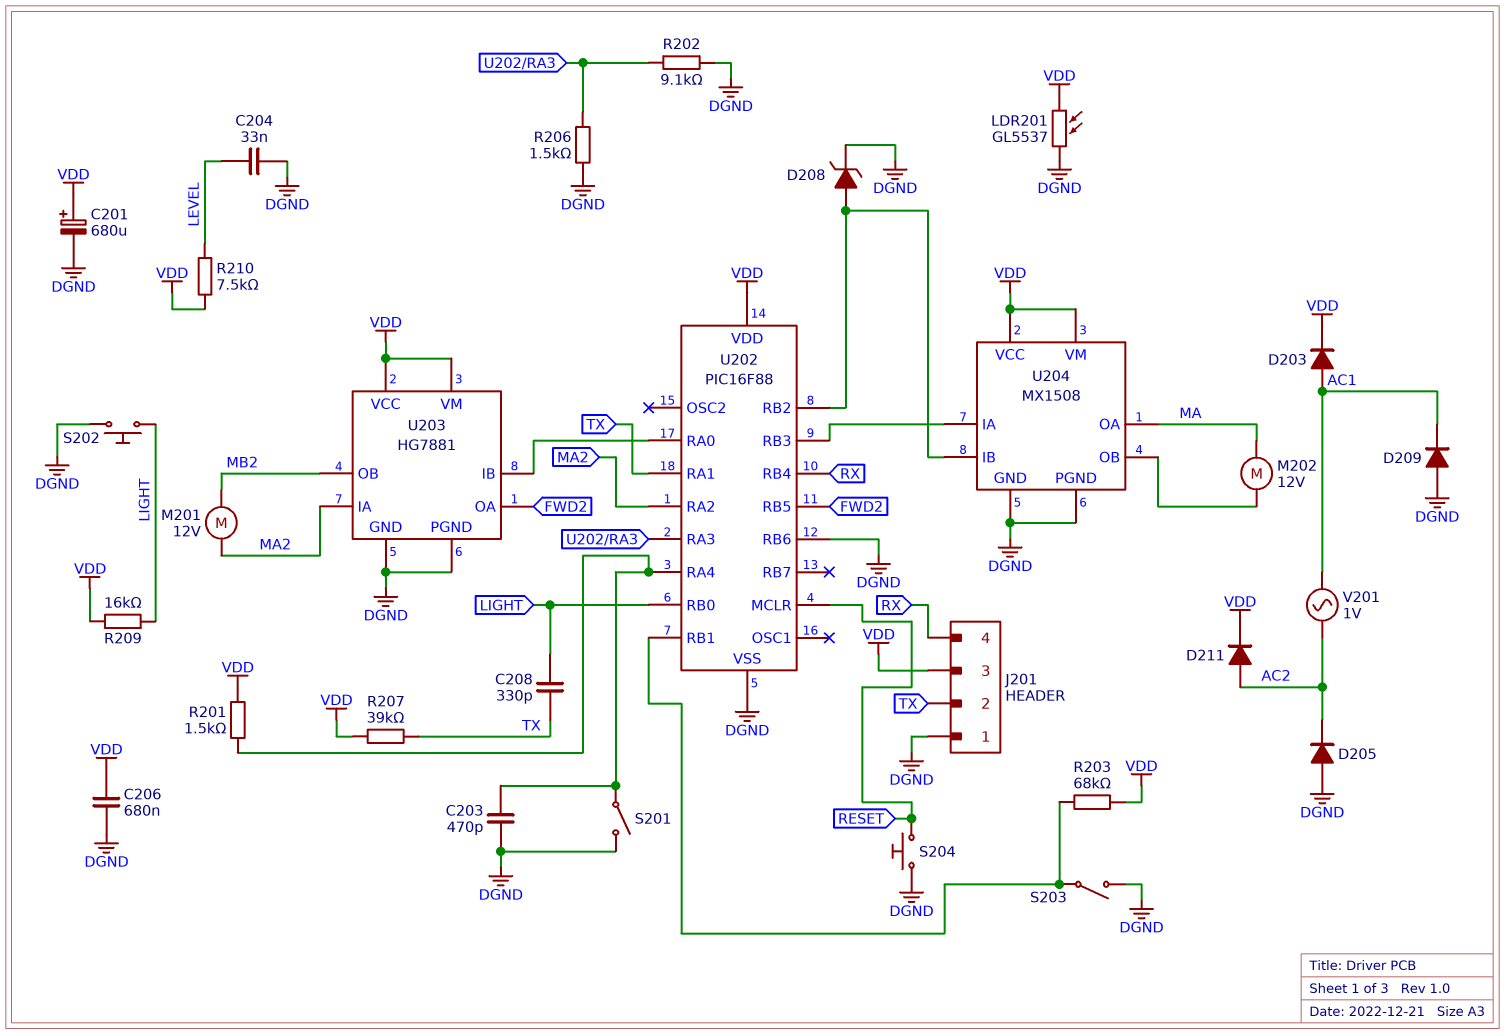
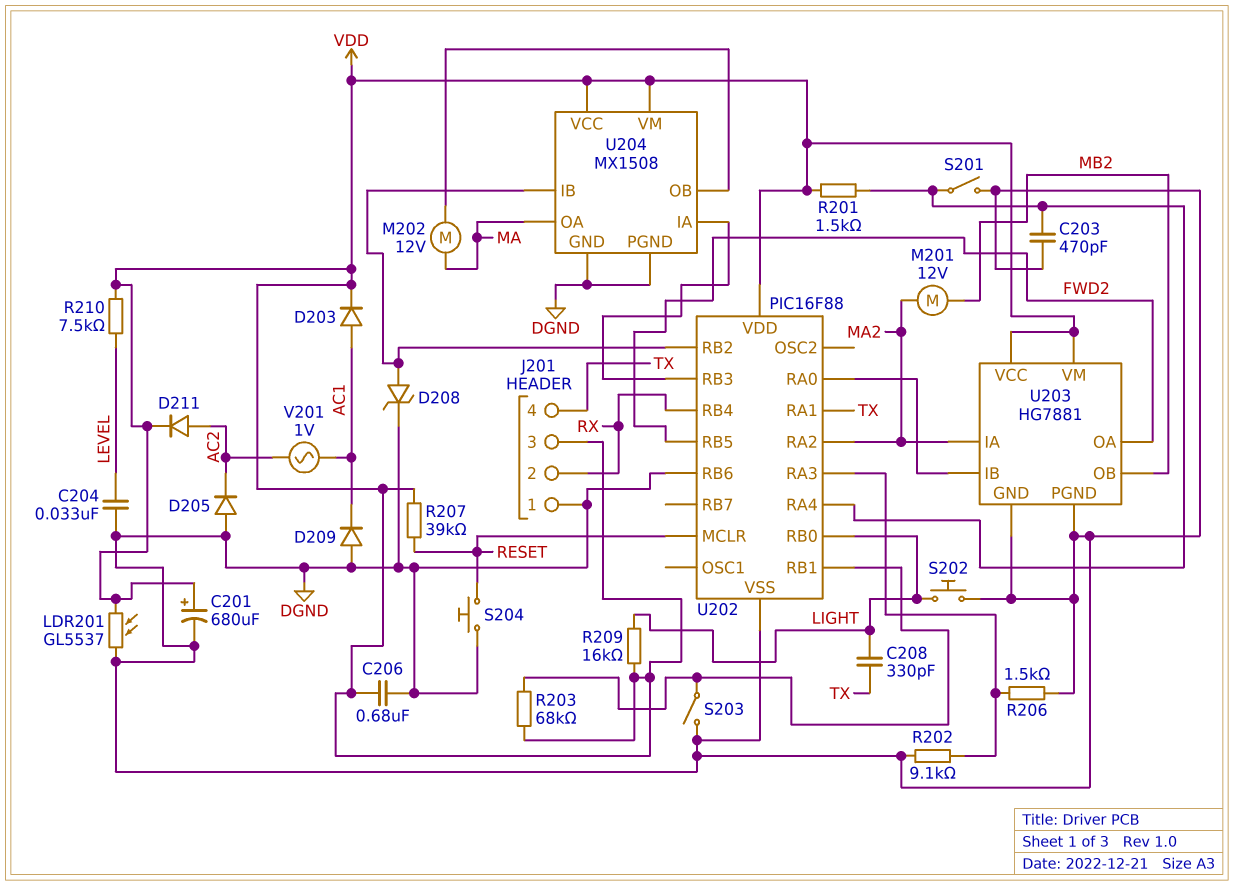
J201 pin 2: TX -> RX
J201 pin 4: RX -> TX
R207: 39k (TX, VDD) -> 39k (RESET, VDD)

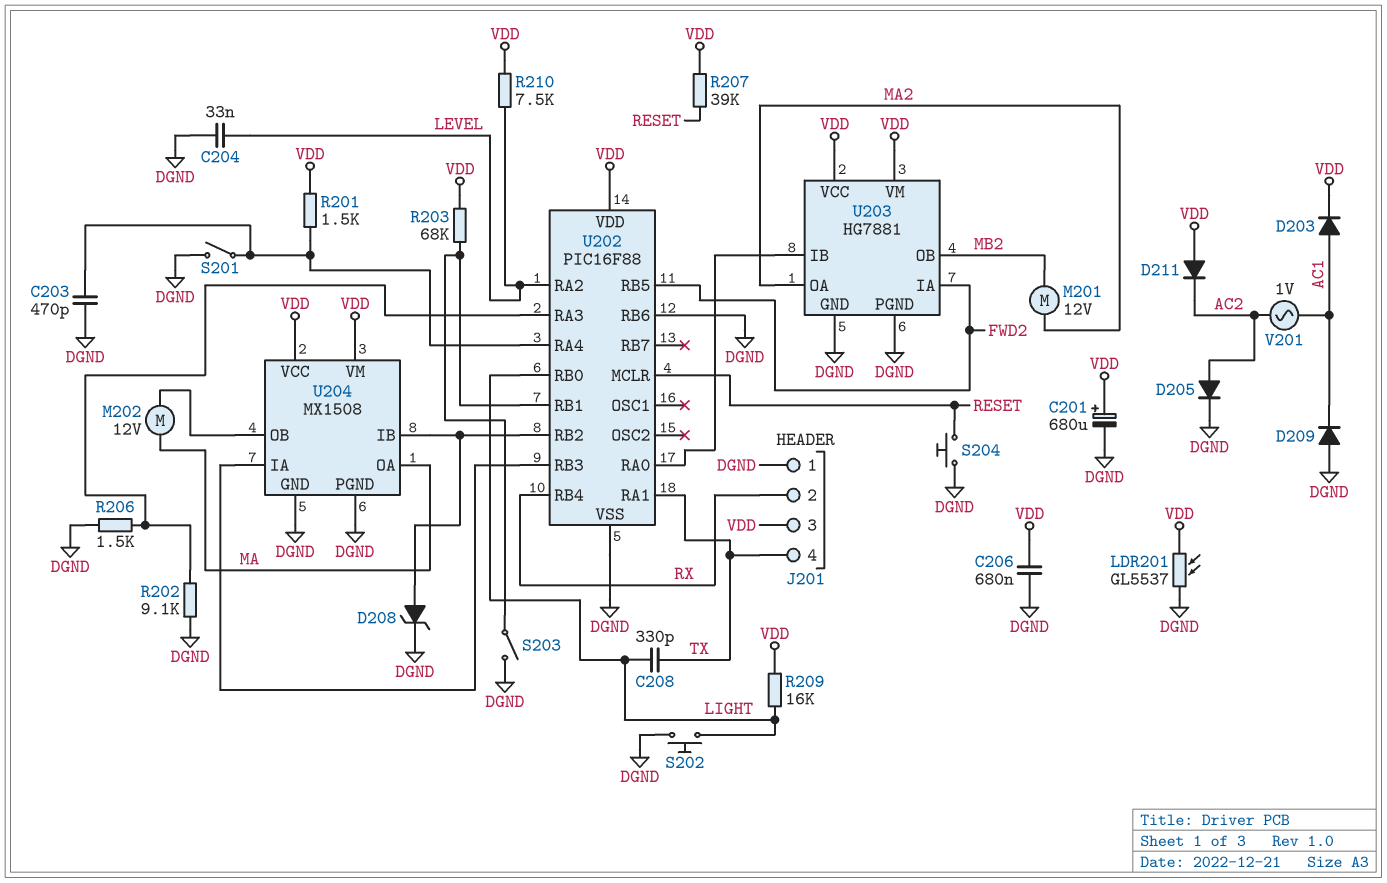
D205: diode (A DGND, K AC2) -> diode (A AC2, K DGND)
D211: diode (A AC2, K VDD) -> diode (A VDD, K AC2)
U202 pin RA2: MA2 -> LEVEL
U203 pin IA: MA2 -> FWD2
U203 pin OA: FWD2 -> MA2

